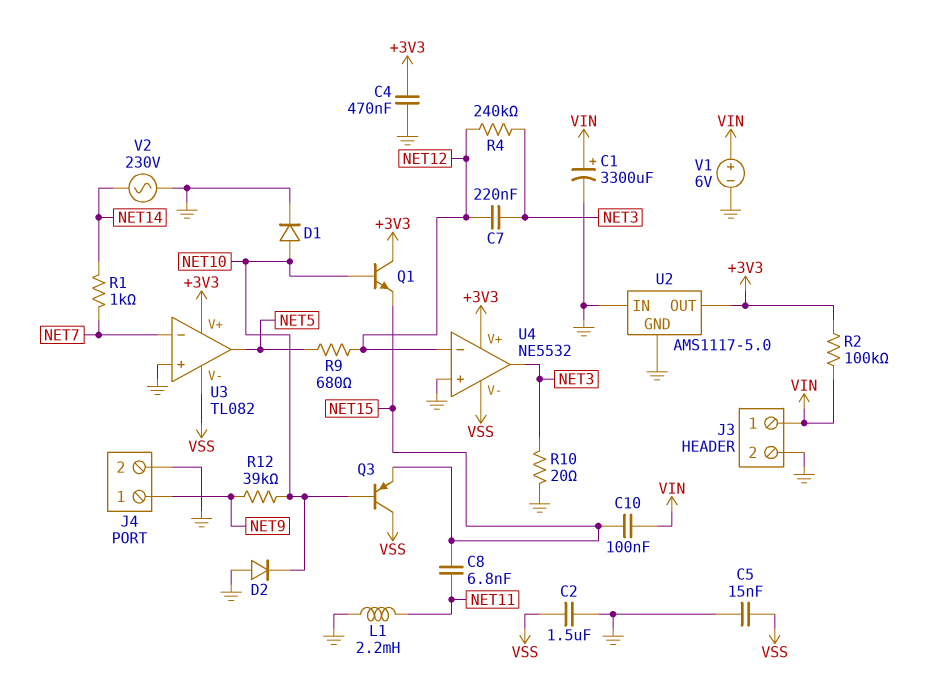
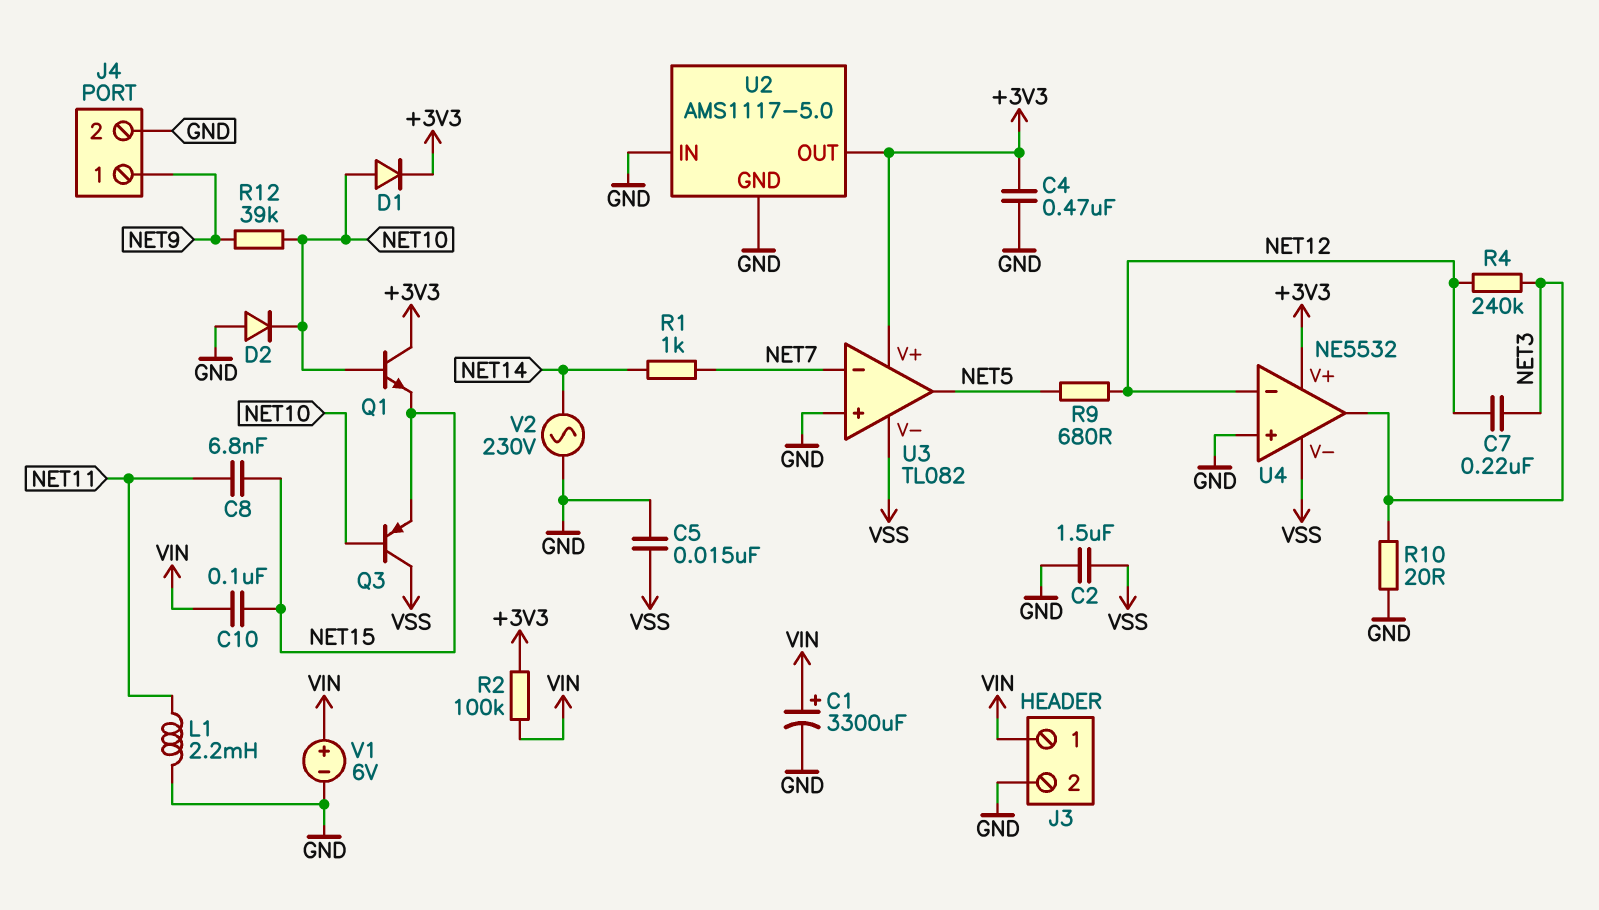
D1: diode (A NET10, K GND) -> diode (A NET10, K +3V3)

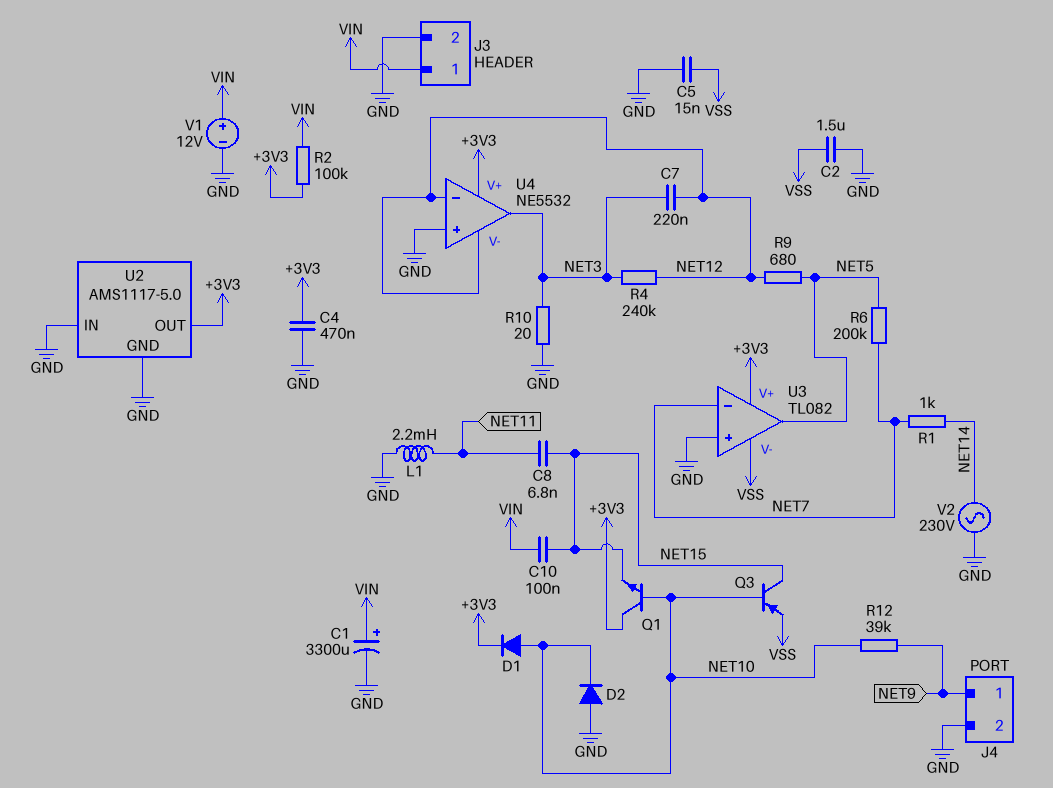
Q3: PNP (B NET10, C VSS, E NET15) -> PNP (B NET10, C NET15, E VSS)
R6: none -> 200k (NET5, NET7)
U4 pin V-: VSS -> NET12
V1: 6V (plus VIN, minus GND) -> 12V (plus VIN, minus GND)

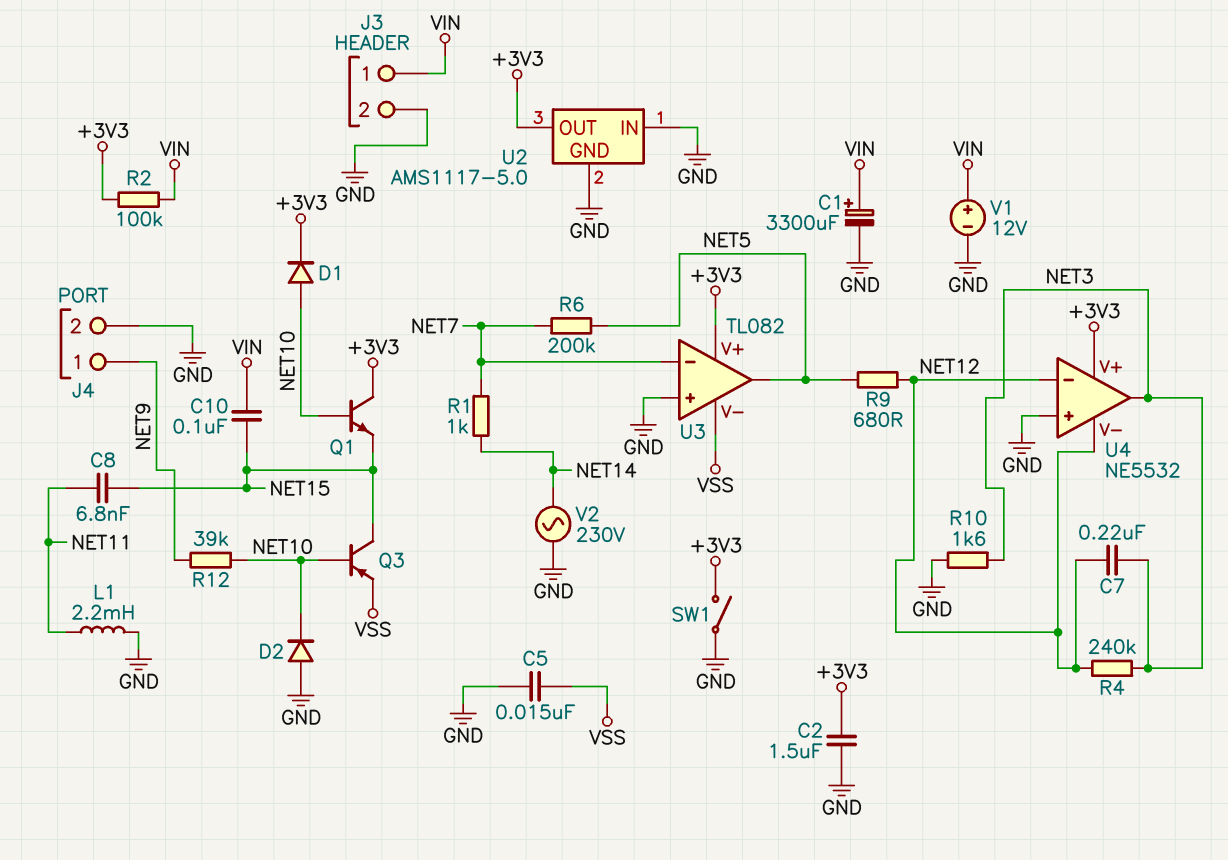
C2: 1.5uF (GND, VSS) -> 1.5uF (+3V3, GND)
C4: 470nF (+3V3, GND) -> none
R10: 20 (GND, NET3) -> 1.6k (GND, NET3)
SW1: none -> switch (+3V3, GND)

